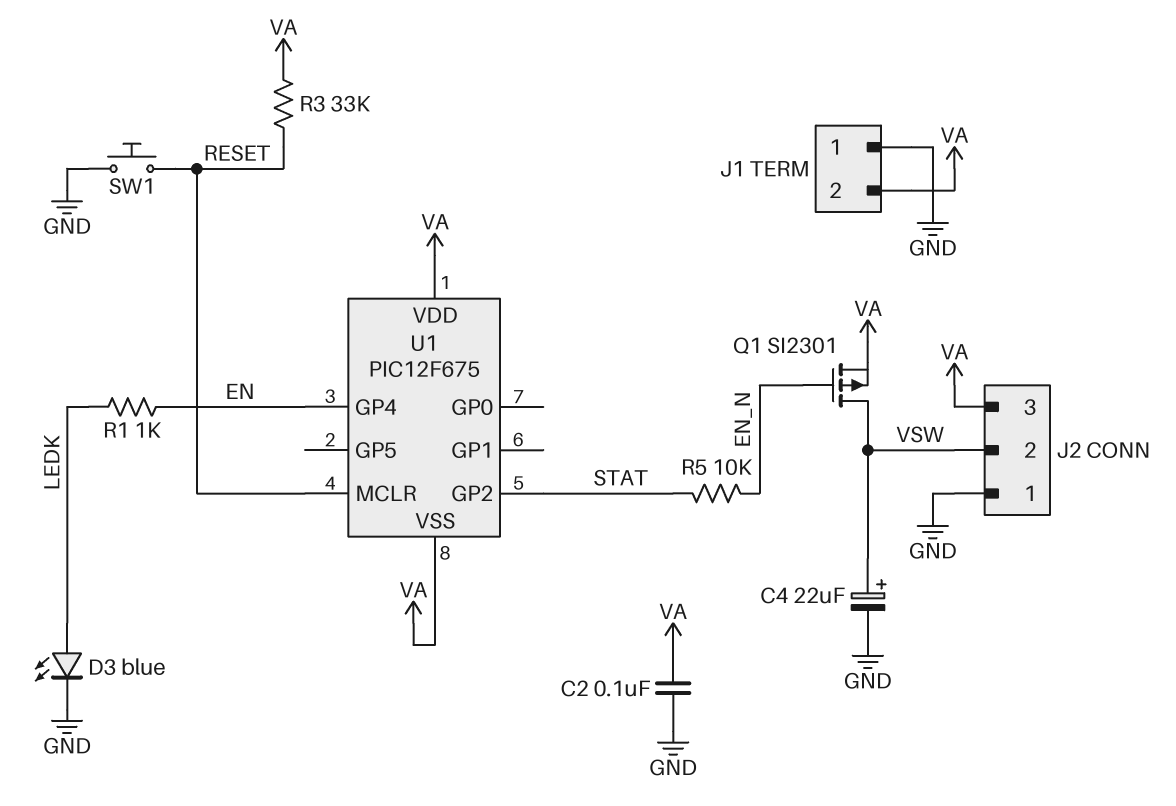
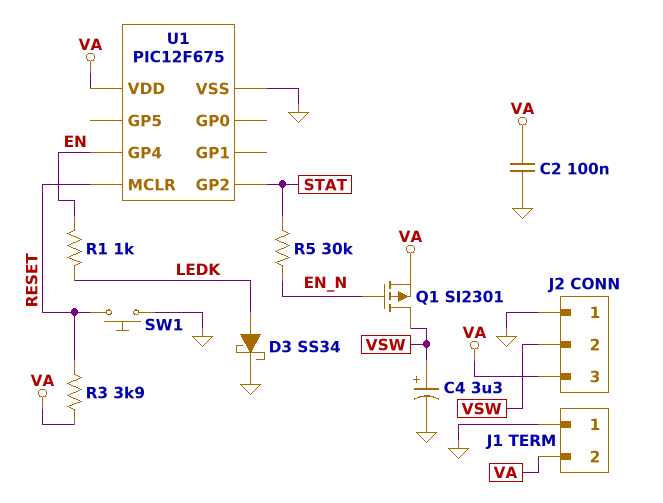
C4: 22uF (plus VSW, minus GND) -> 3.3uF (plus VSW, minus GND)
D3: LED blue (A LEDK, K GND) -> schottky SS34 (A LEDK, K GND)
R3: 33k (RESET, VA) -> 3.9k (RESET, VA)
R5: 10k (EN_N, STAT) -> 30k (EN_N, STAT)
U1 pin VSS: VA -> GND

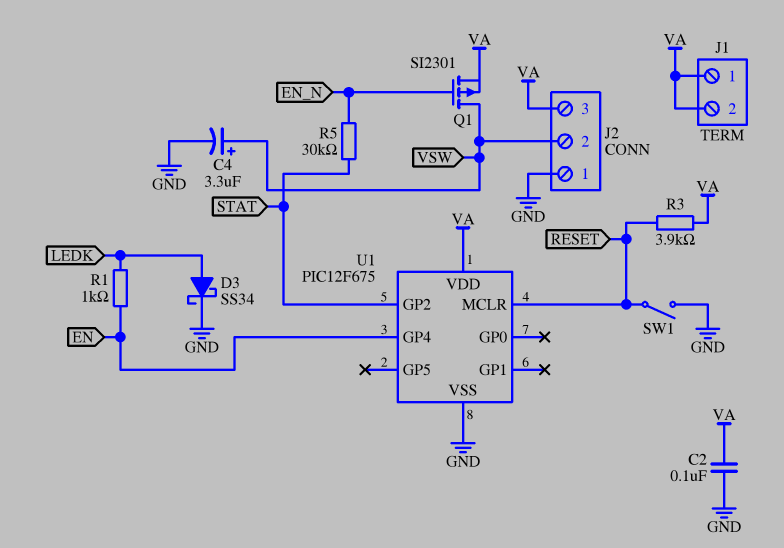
J1 pin 1: GND -> VA
SW1: button (GND, RESET) -> switch (GND, RESET)

